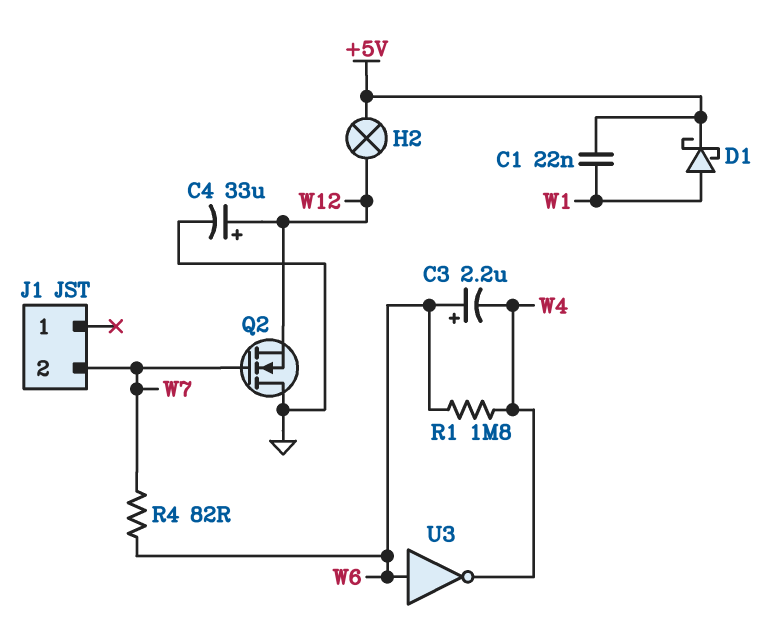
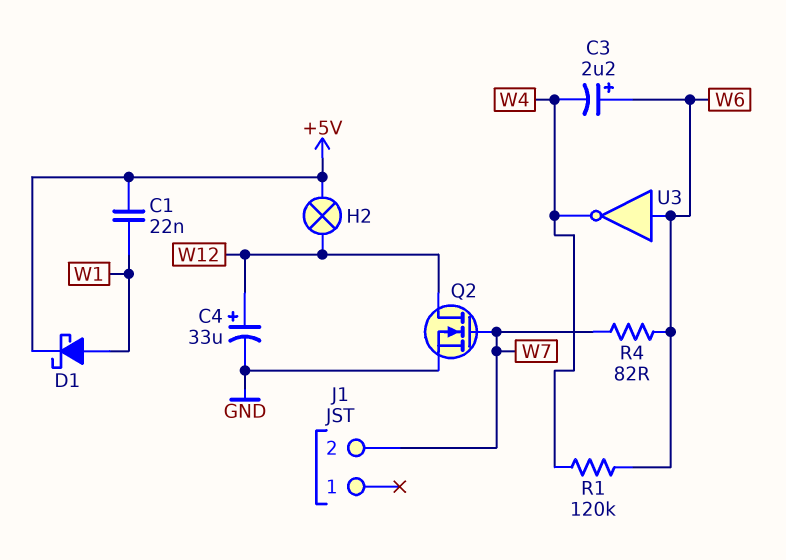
Q2: NMOS (G W7, D GND, S W12) -> NMOS (G W7, D W12, S GND)
R1: 1.8M (W4, W6) -> 120k (W4, W6)

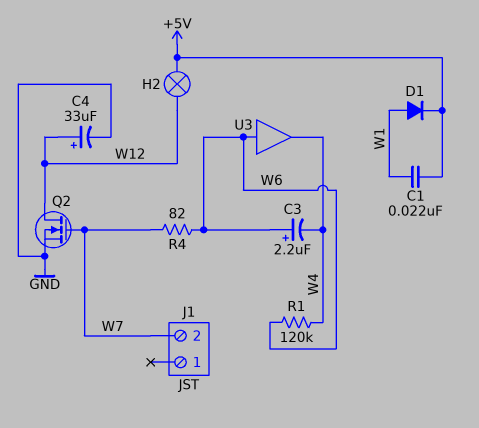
D1: schottky (A W1, K +5V) -> diode (A W1, K +5V)
U3: NOT (in W6, out W4) -> buffer (in W6, out W4)

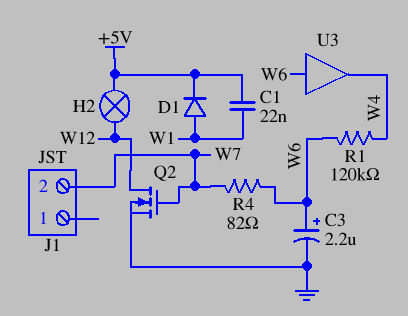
C3: 2.2uF (plus W6, minus W4) -> 2.2uF (plus W6, minus GND)
C4: 33uF (plus W12, minus GND) -> none

